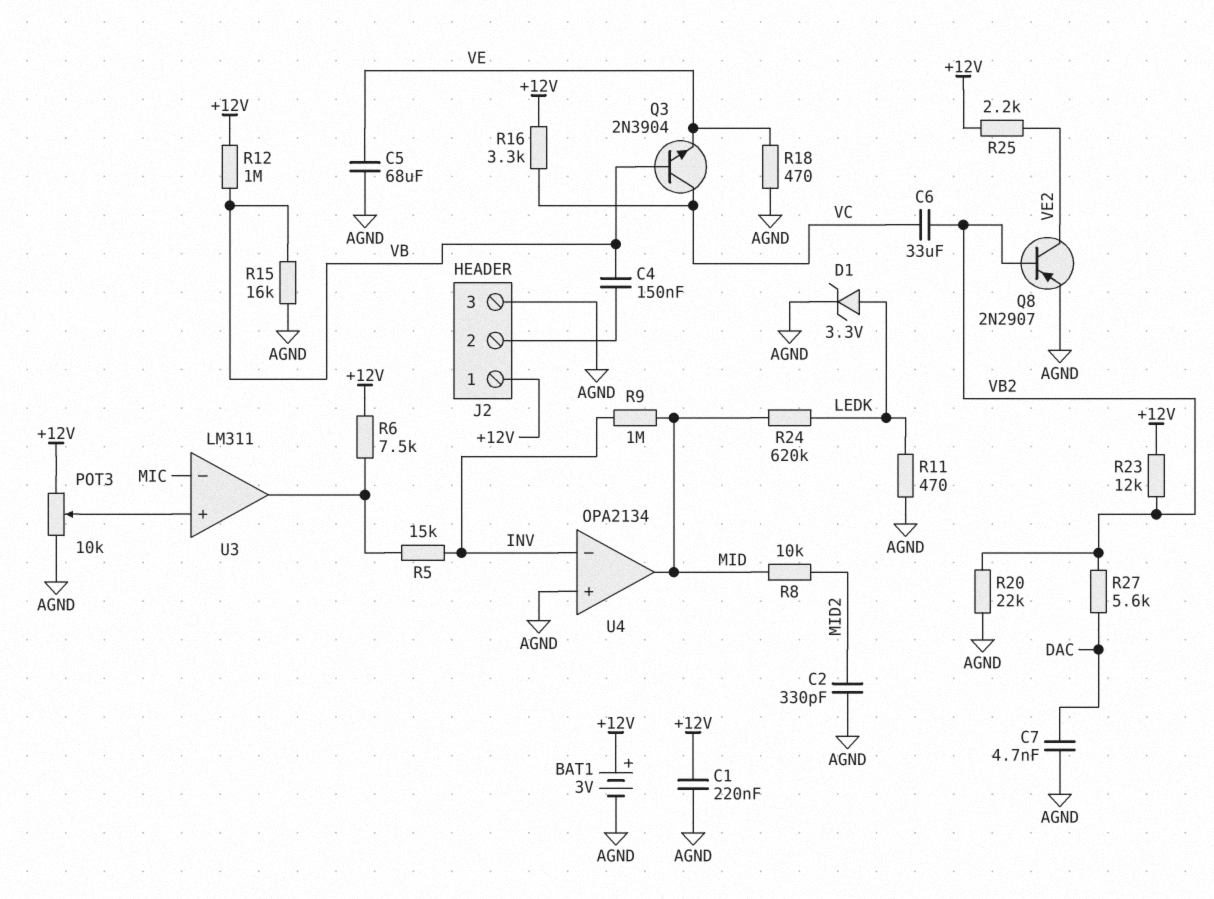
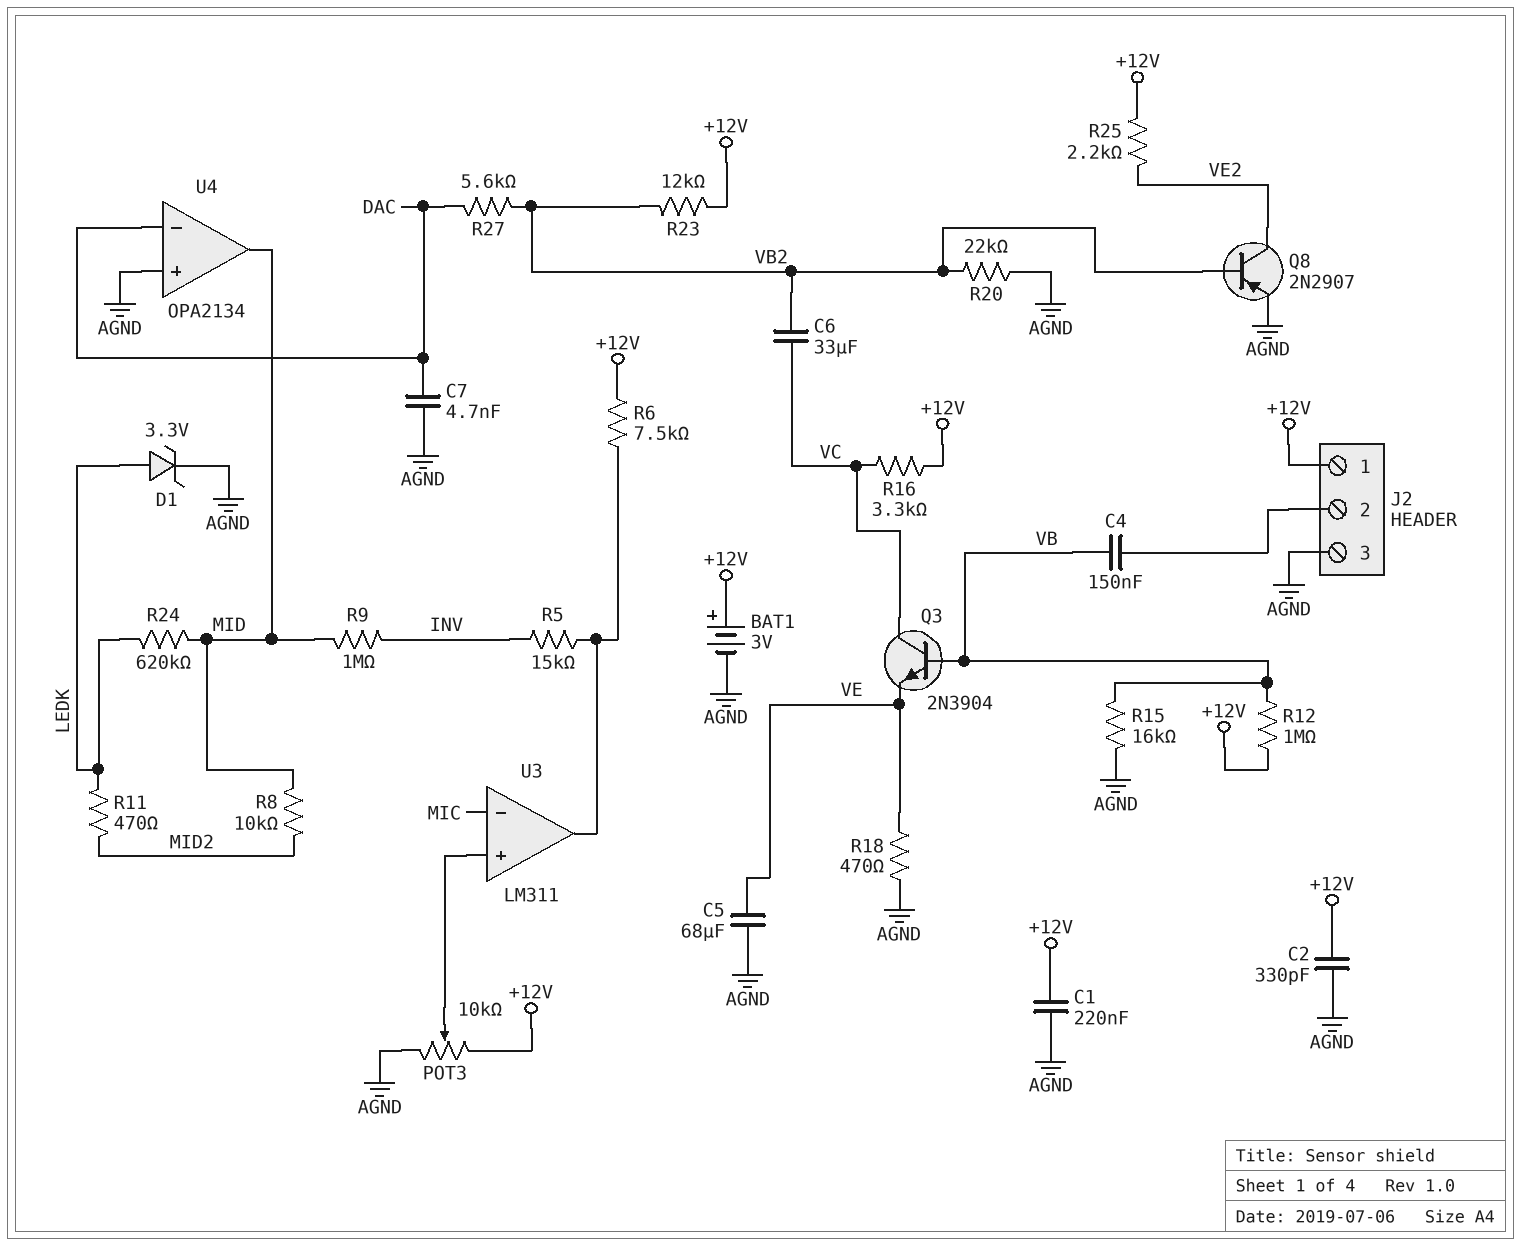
C2: 330pF (AGND, MID2) -> 330pF (+12V, AGND)
R11: 470 (AGND, LEDK) -> 470 (LEDK, MID2)
U4 pin in-: INV -> DAC

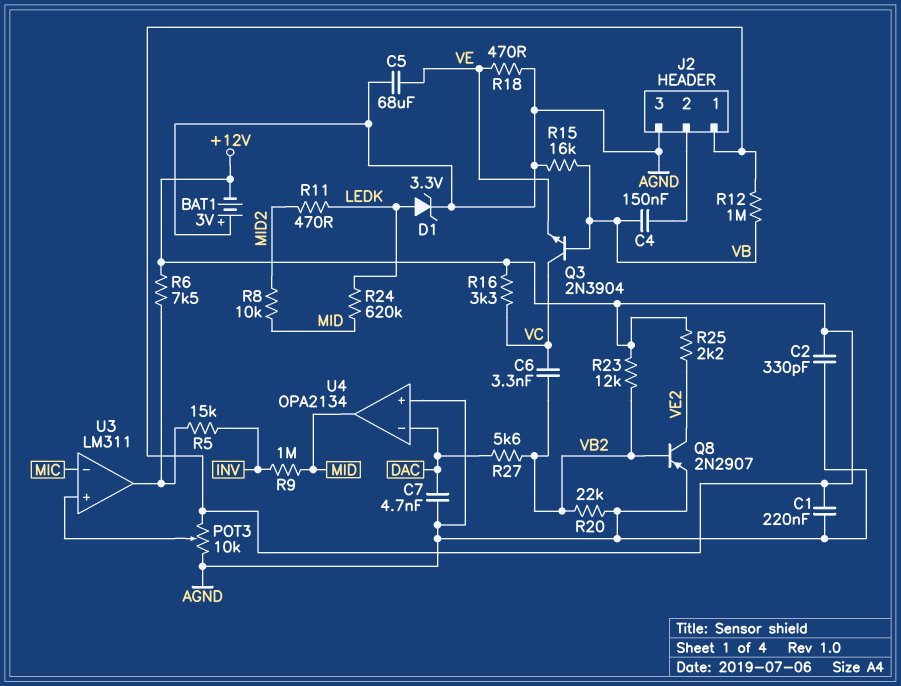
BAT1: 3V (plus +12V, minus AGND) -> 3V (plus AGND, minus +12V)
C6: 33uF (VB2, VC) -> 3.3nF (VB2, VC)

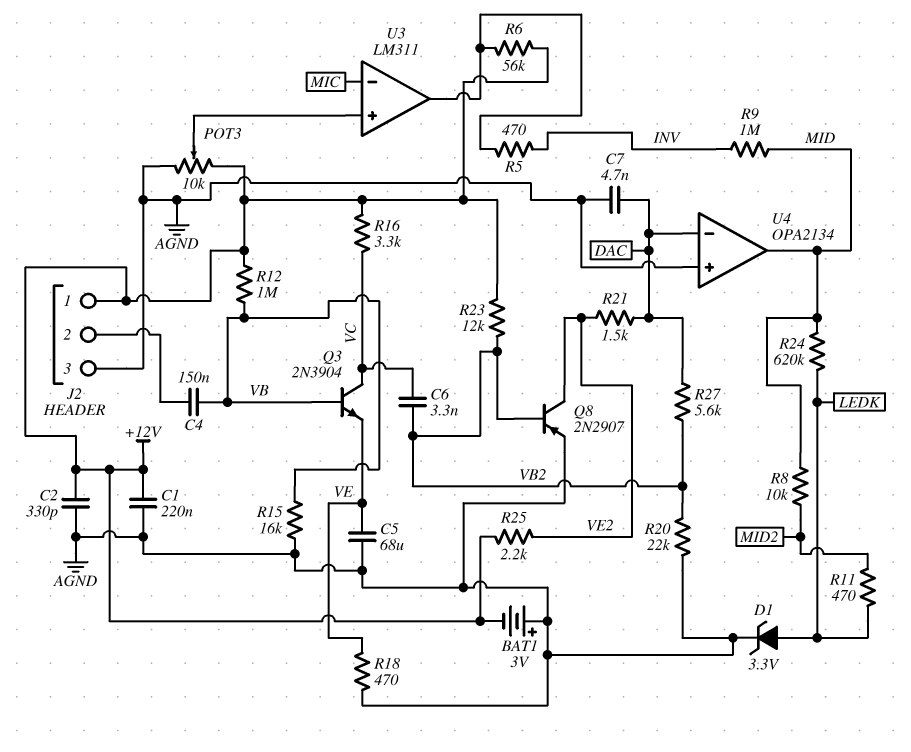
R5: 15k (INV, U3/out) -> 470 (INV, U3/out)
R6: 7.5k (+12V, U3/out) -> 56k (+12V, U3/out)
R21: none -> 1.5k (DAC, VE2)

